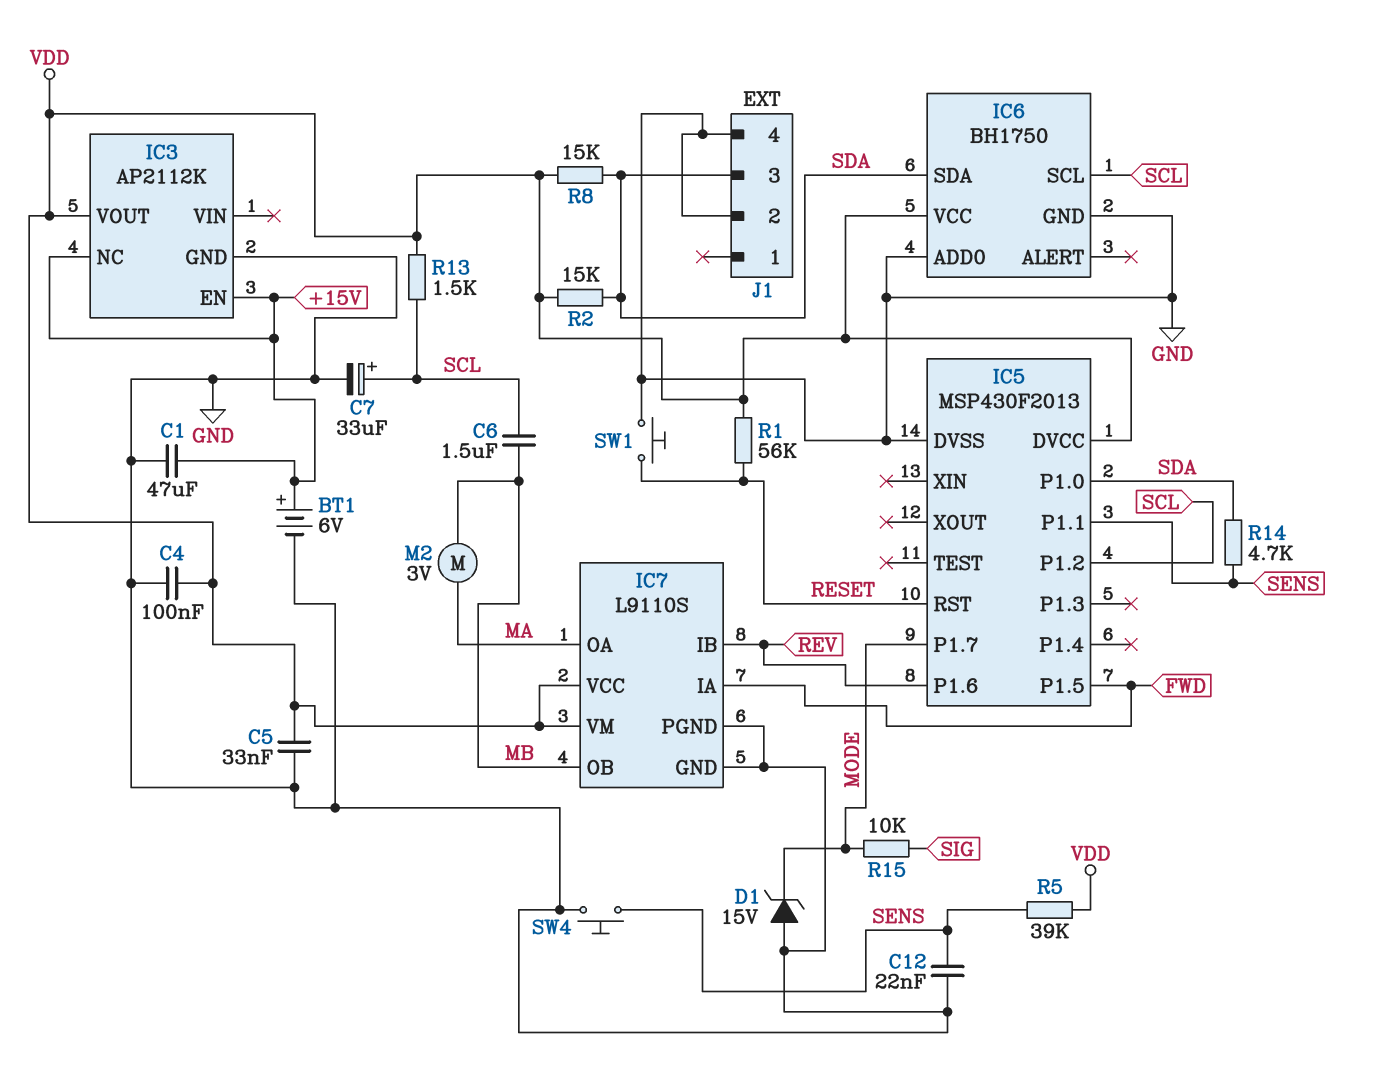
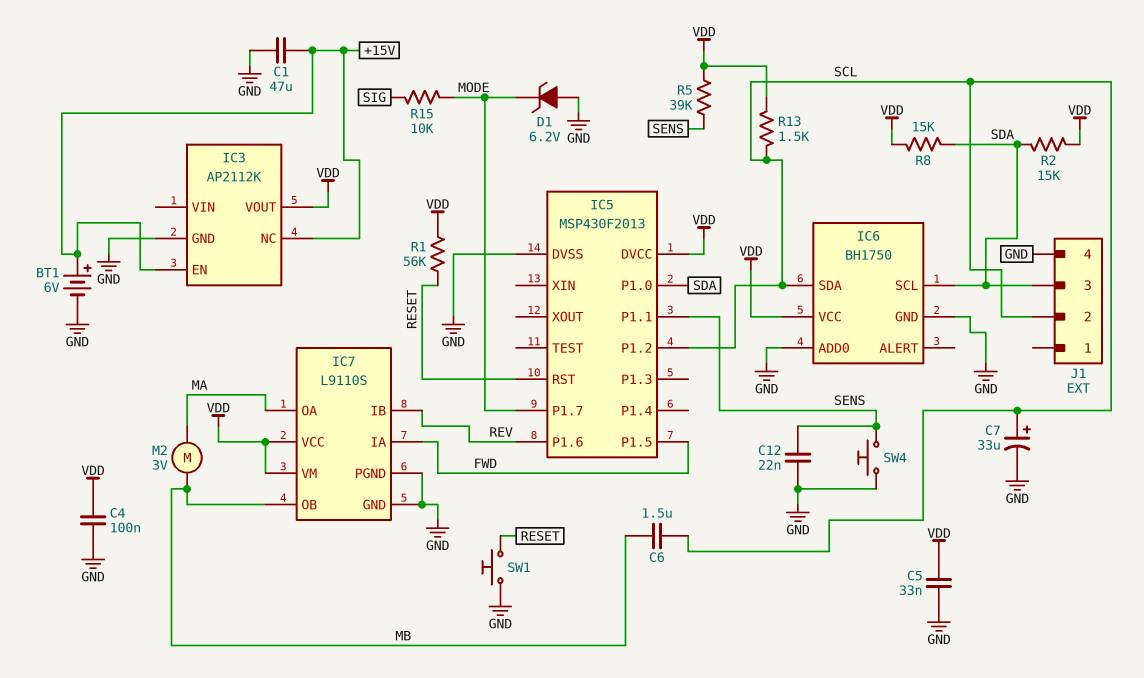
D1: zener 15V (A GND, K MODE) -> zener 6.2V (A GND, K MODE)
IC6 pin SCL: SCL -> SDA
IC6 pin SDA: SDA -> SCL
J1 pin 2: GND -> SCL
R14: 4.7k (SDA, SENS) -> none

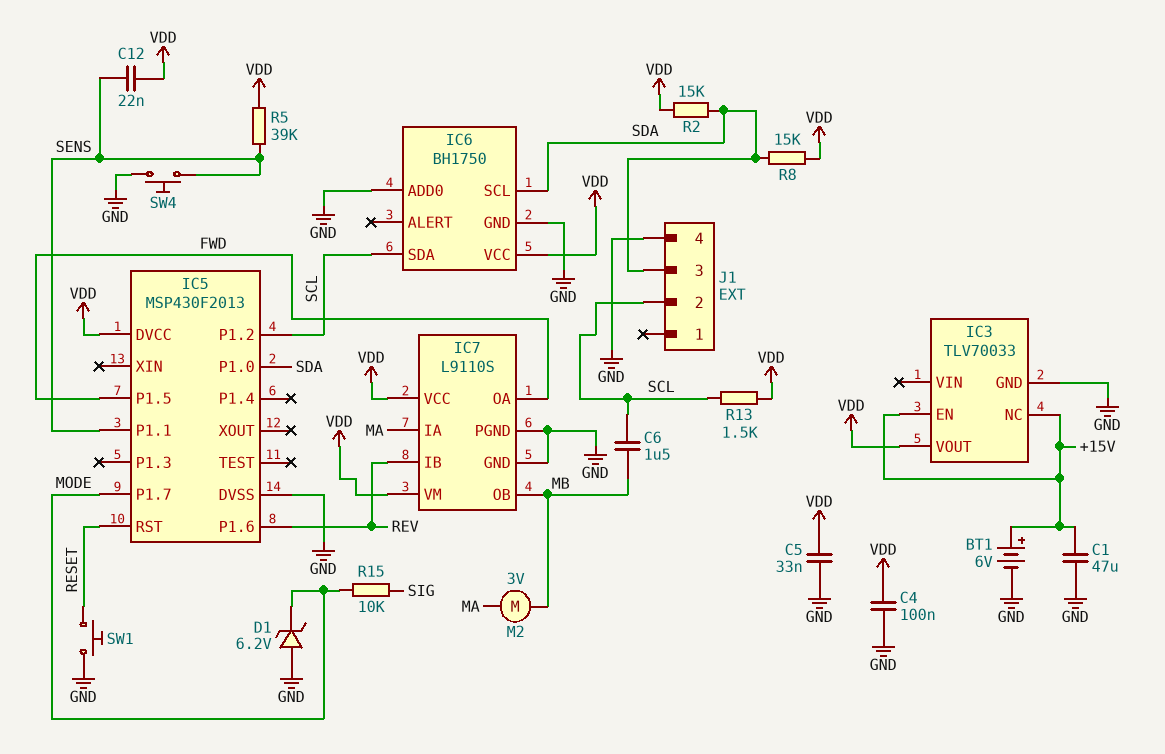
C7: 33uF (plus SCL, minus GND) -> none
C12: 22nF (GND, SENS) -> 22nF (SENS, VDD)
IC3: AP2112K -> TLV70033
IC7 pin IA: FWD -> MA
IC7 pin OA: MA -> FWD
R1: 56k (RESET, VDD) -> none

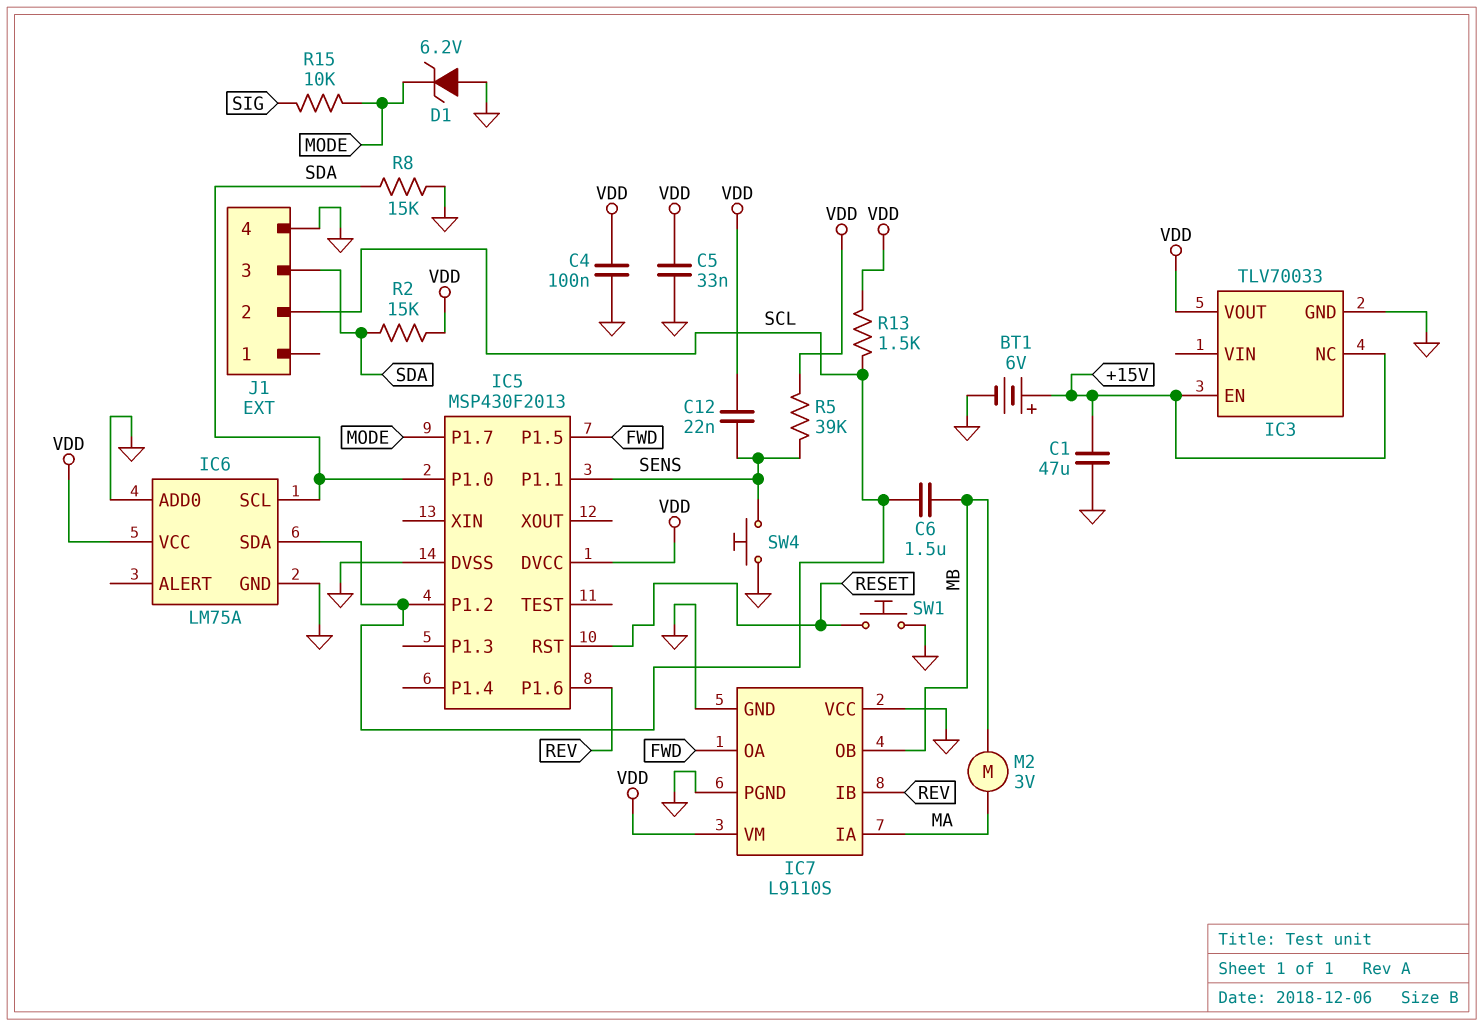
IC6: BH1750 -> LM75A
IC7 pin VCC: VDD -> GND
R8: 15k (SDA, VDD) -> 15k (GND, SDA)

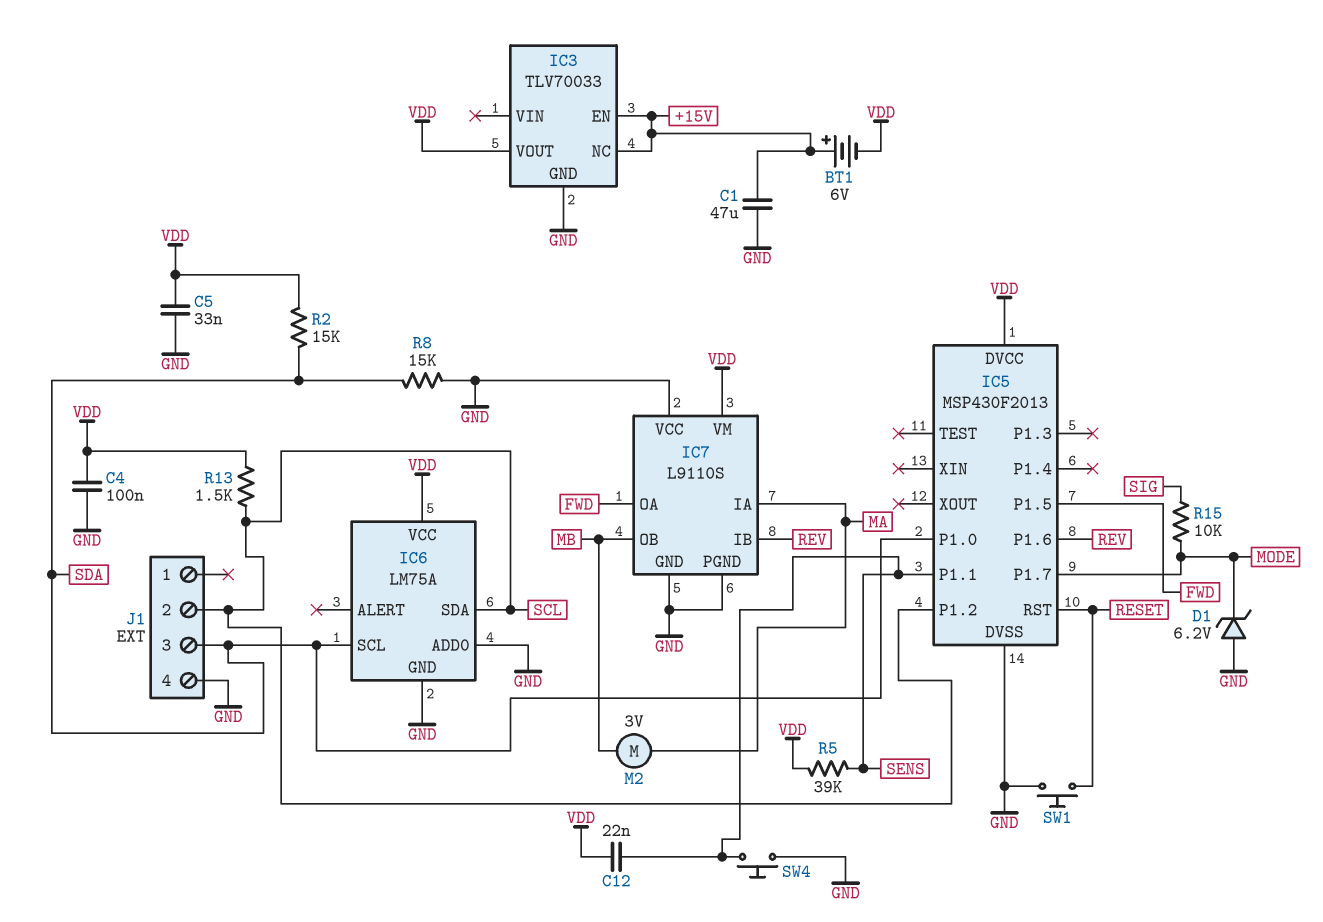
BT1: 6V (plus +15V, minus GND) -> 6V (plus +15V, minus VDD)
C6: 1.5uF (MB, SCL) -> none

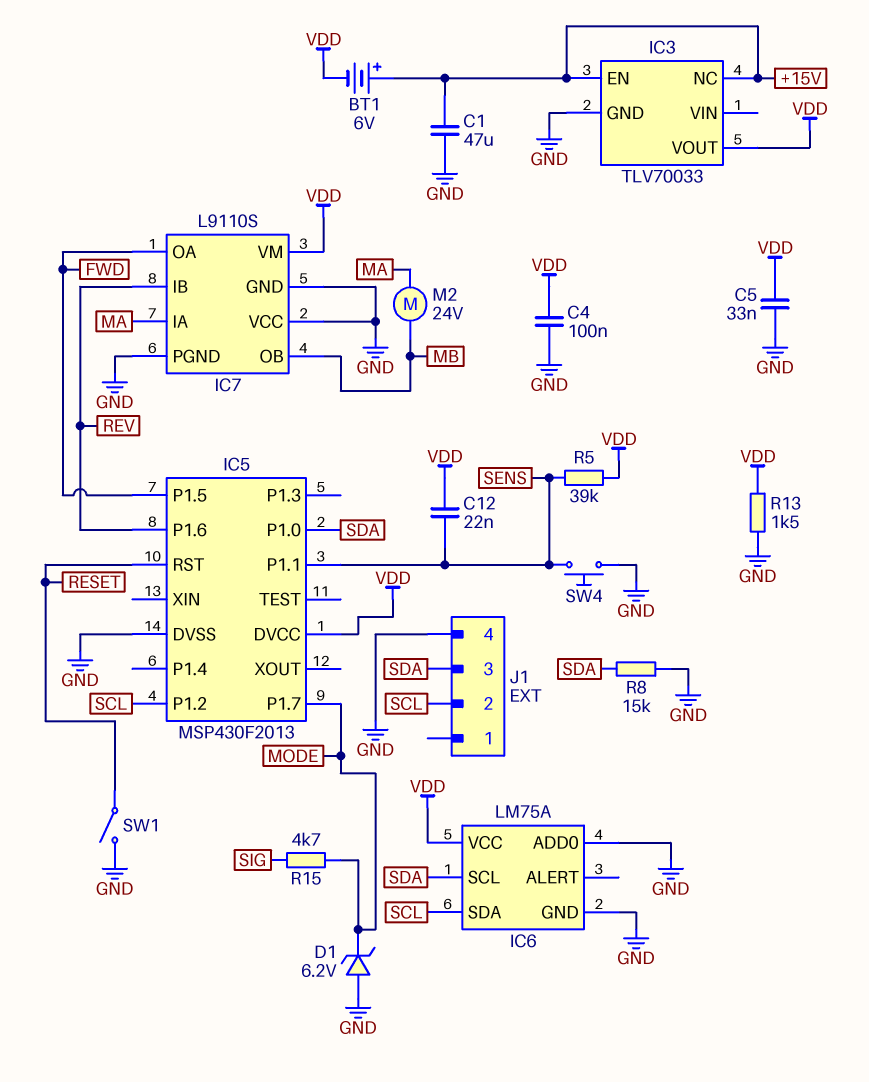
M2: motor 3V (MA, MB) -> motor 24V (MA, MB)
R2: 15k (SDA, VDD) -> none
R13: 1.5k (SCL, VDD) -> 1.5k (GND, VDD)
R15: 10k (MODE, SIG) -> 4.7k (MODE, SIG)
SW1: button (GND, RESET) -> switch (GND, RESET)

